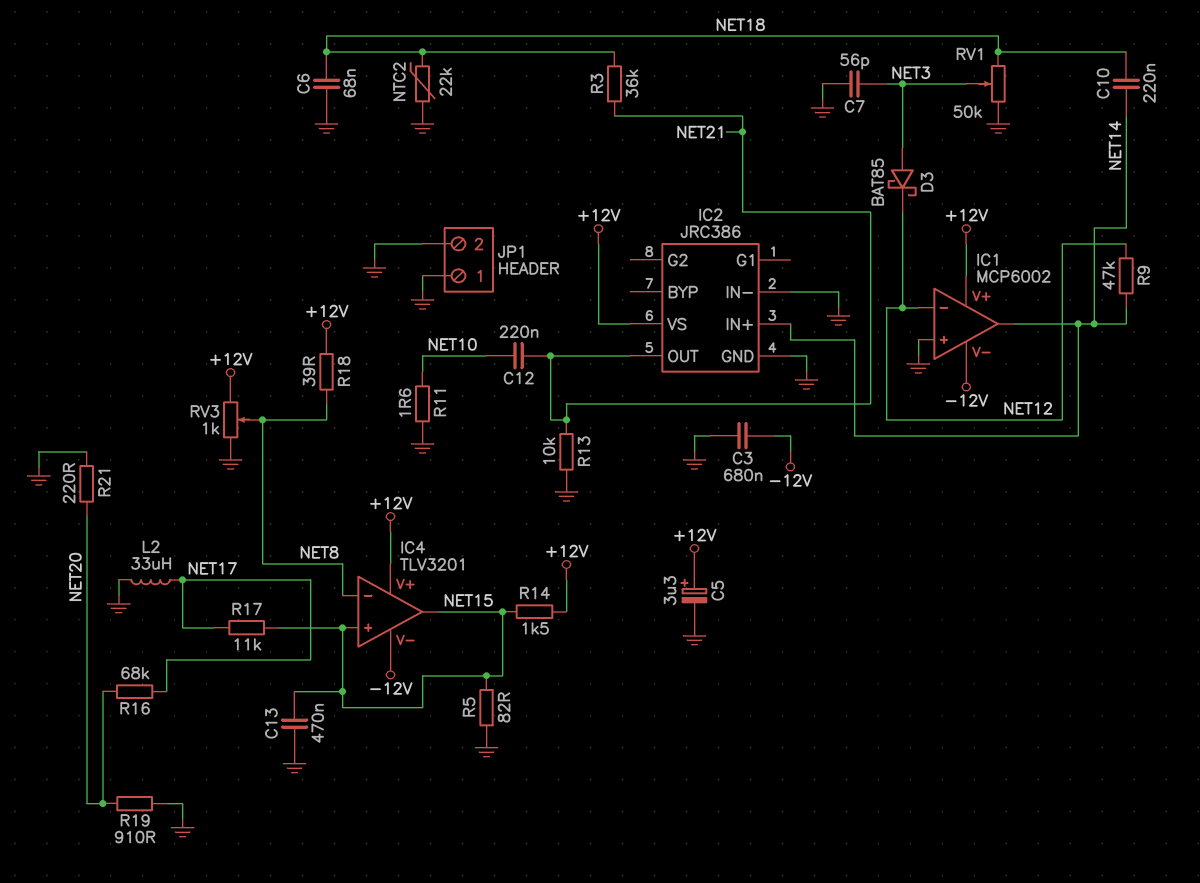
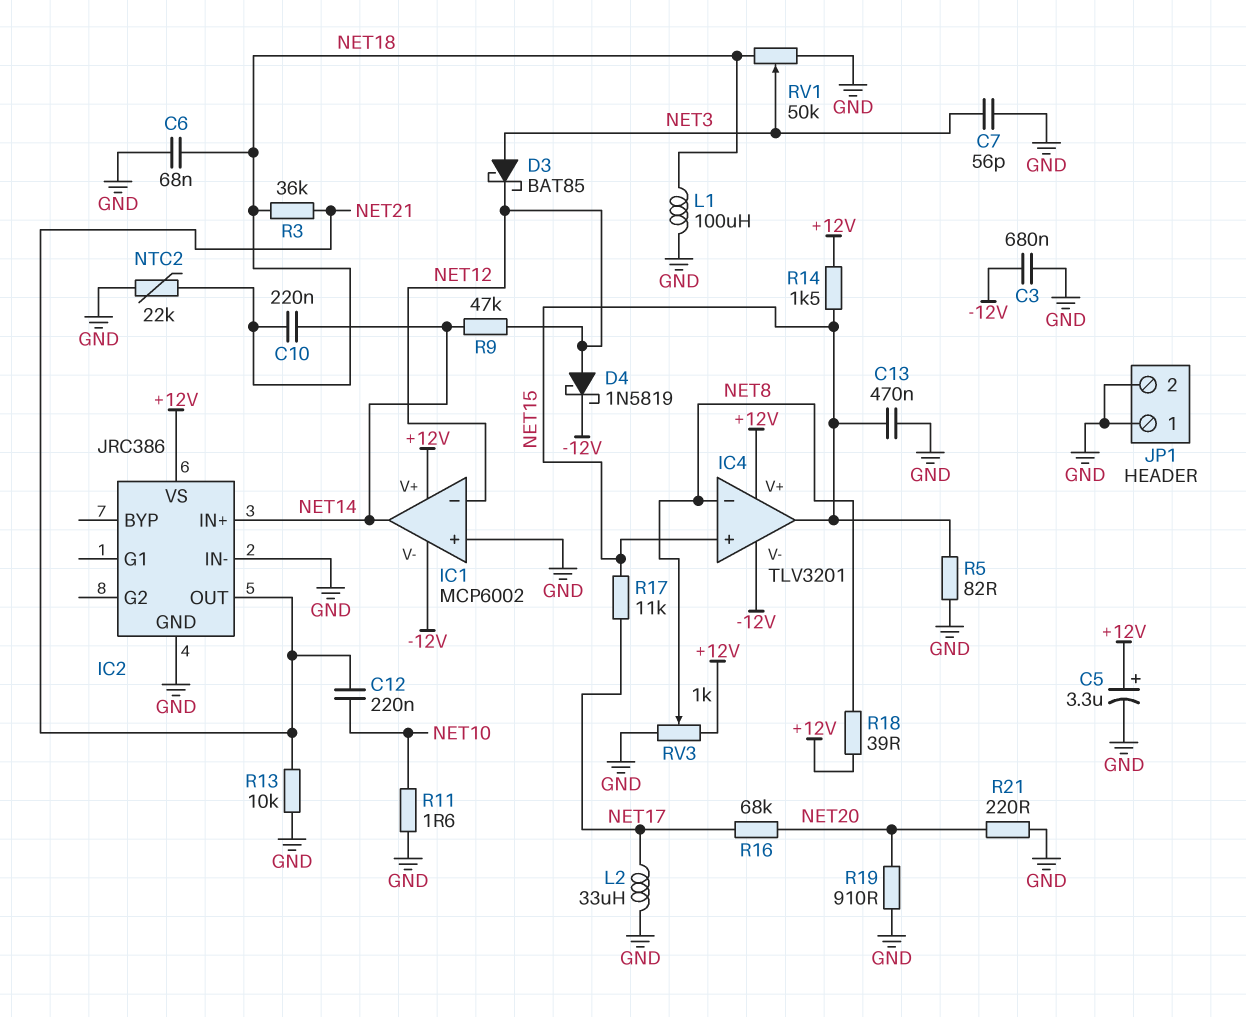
D4: none -> schottky 1N5819 (A NET12, K -12V)
L1: none -> 100uH (GND, NET18)

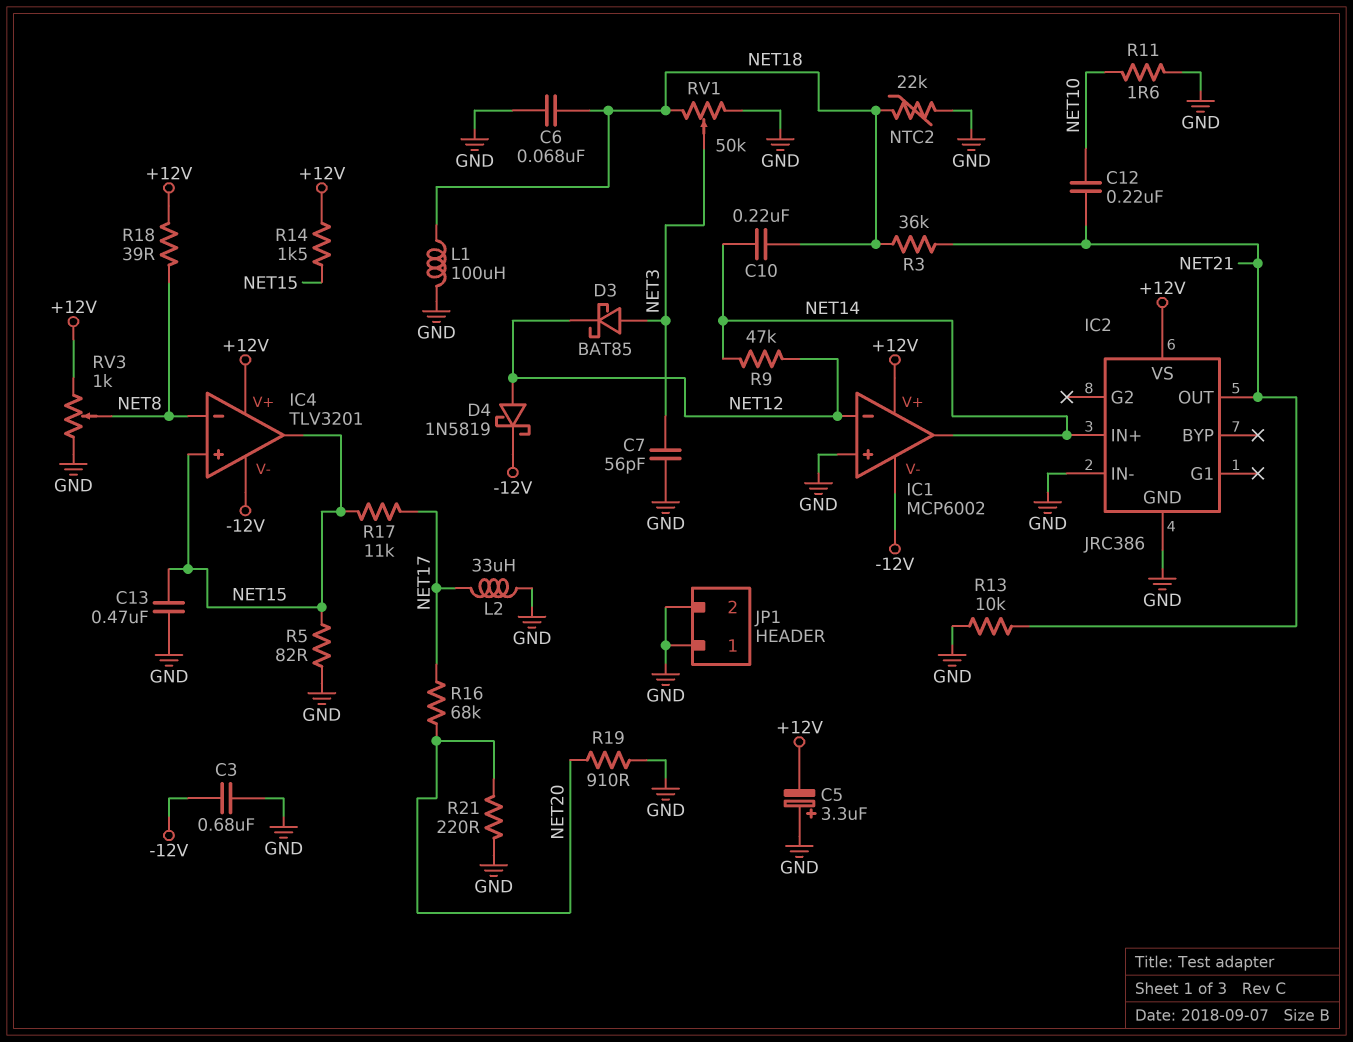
C5: 3.3uF (plus +12V, minus GND) -> 3.3uF (plus GND, minus +12V)

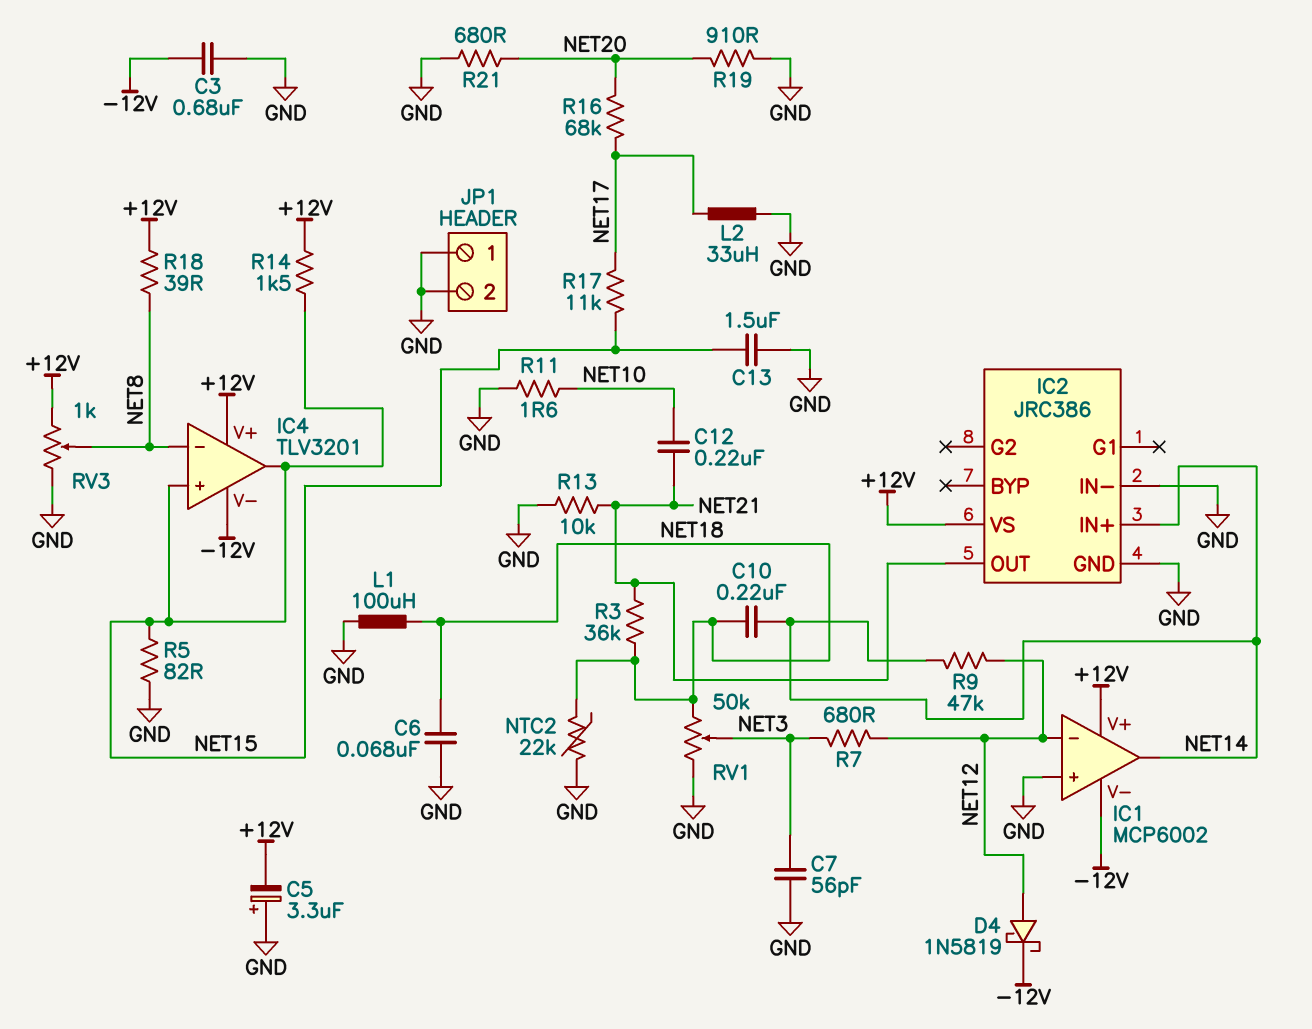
C13: 470nF (GND, NET15) -> 1.5uF (GND, NET15)
D3: schottky BAT85 (A NET3, K NET12) -> none
R7: none -> 680 (NET3, NET12)
R21: 220 (GND, NET20) -> 680 (GND, NET20)

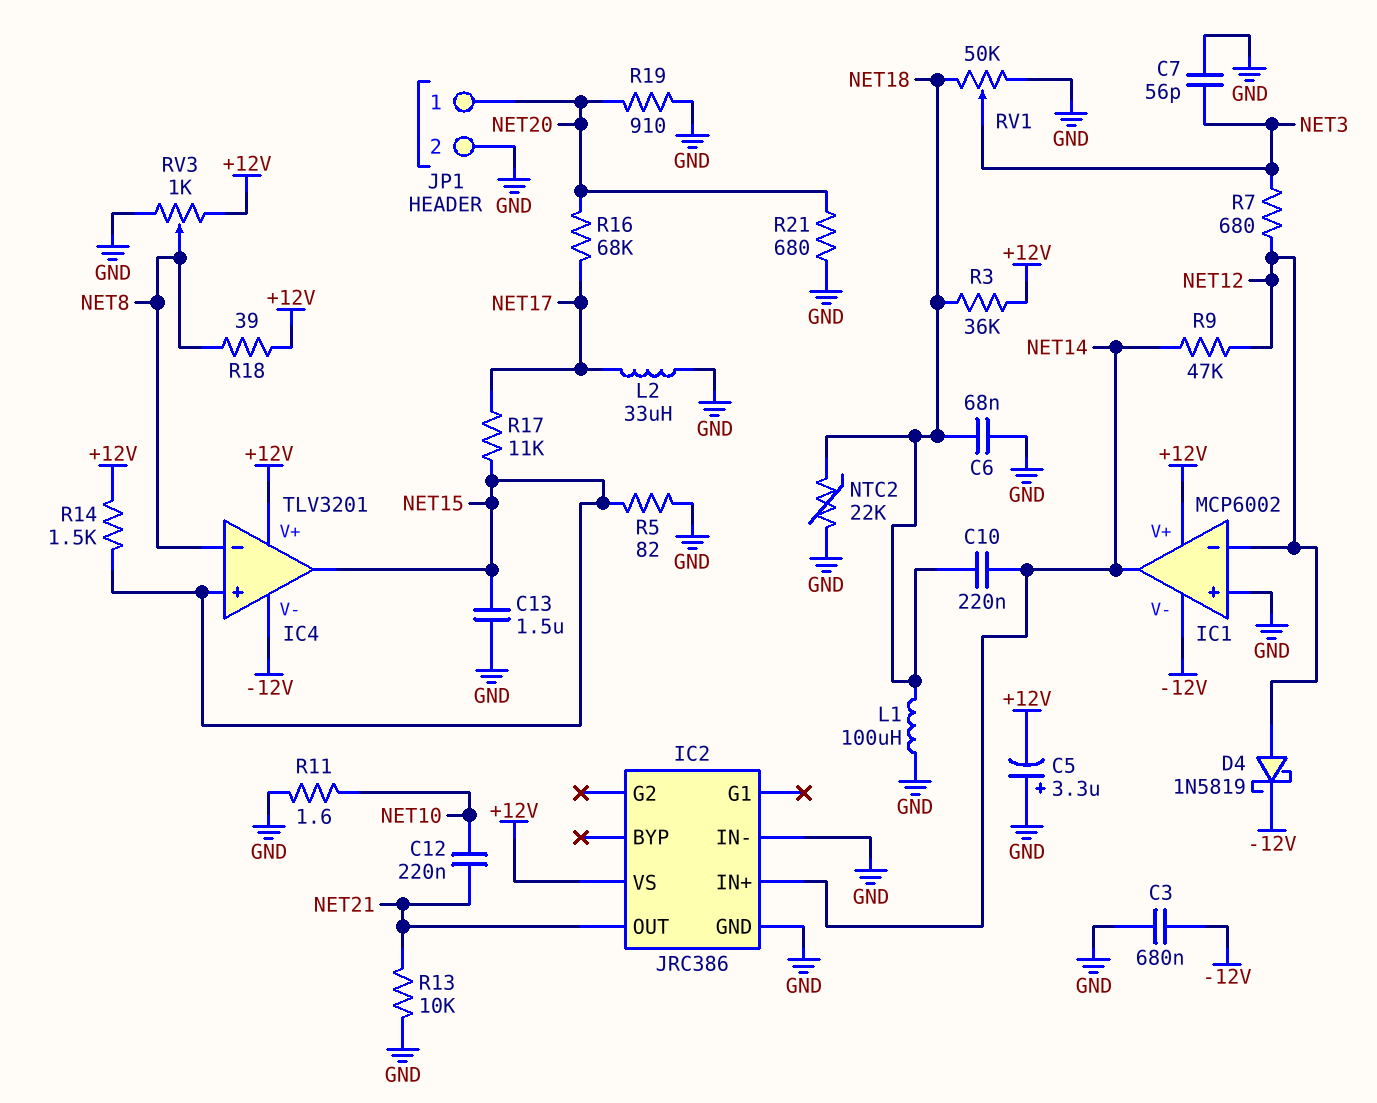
JP1 pin 1: GND -> NET20
R3: 36k (NET18, NET21) -> 36k (+12V, NET18)

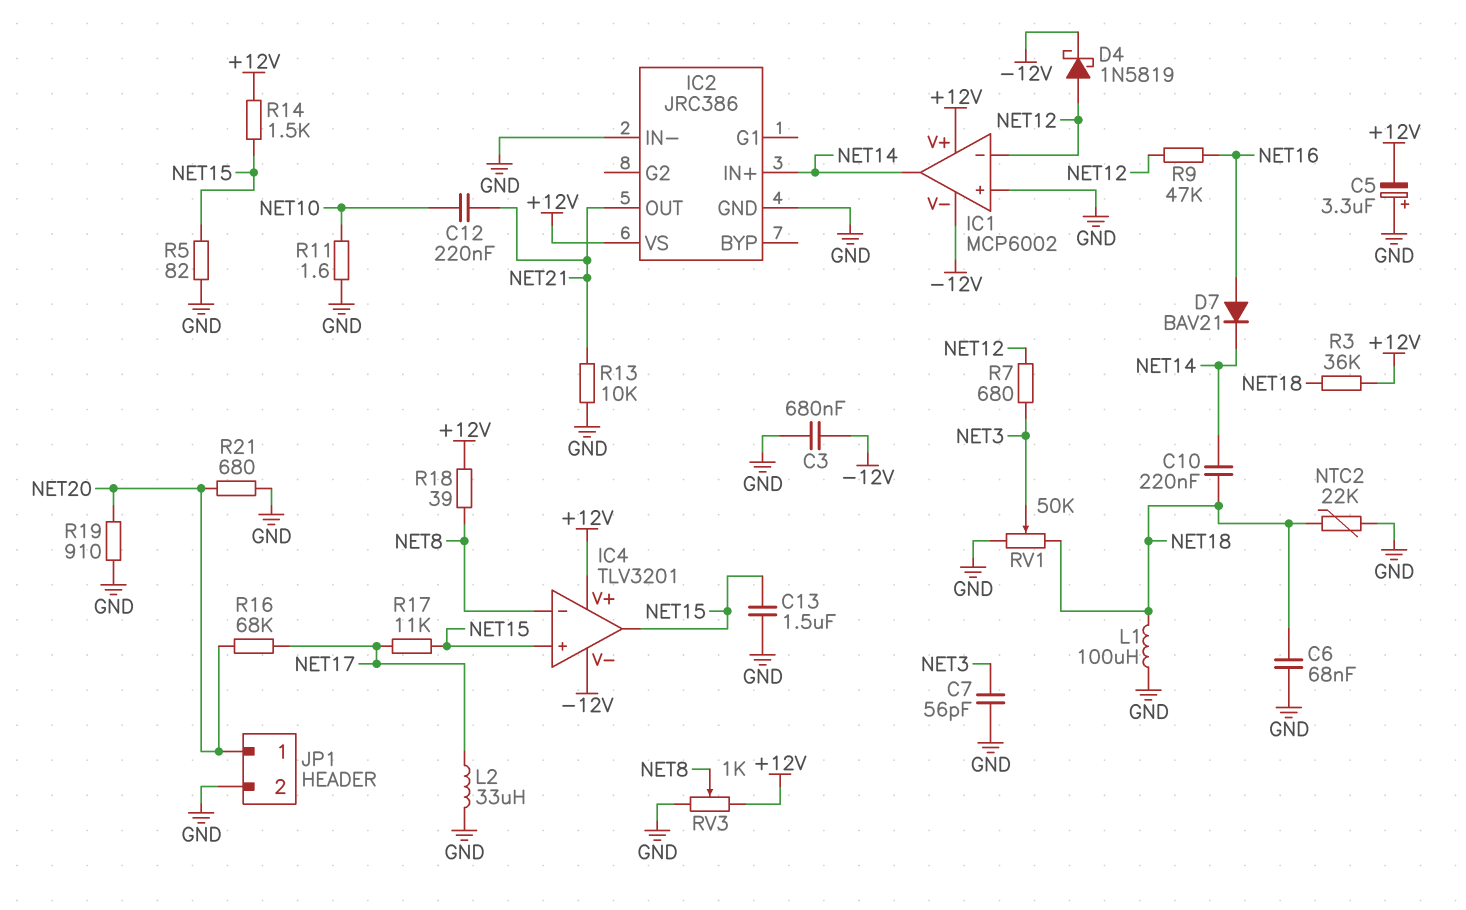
D7: none -> diode BAV21 (A NET16, K NET14)
R9: 47k (NET12, NET14) -> 47k (NET12, NET16)

